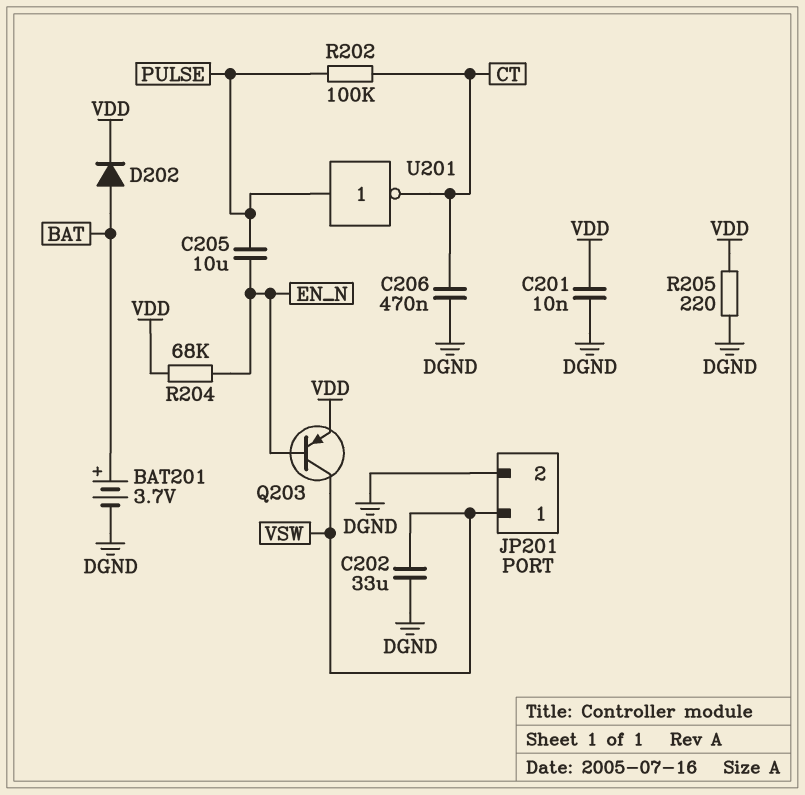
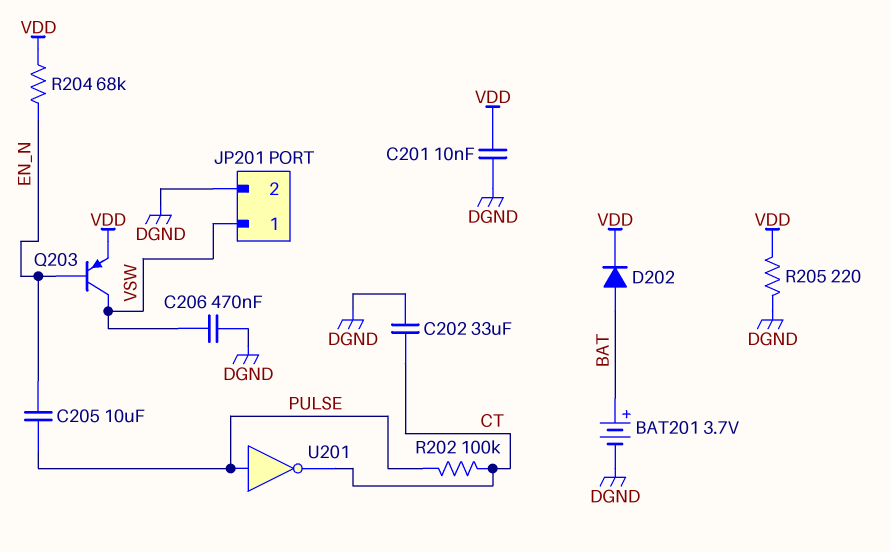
C202: 33uF (DGND, VSW) -> 33uF (CT, DGND)
C206: 470nF (CT, DGND) -> 470nF (DGND, VSW)

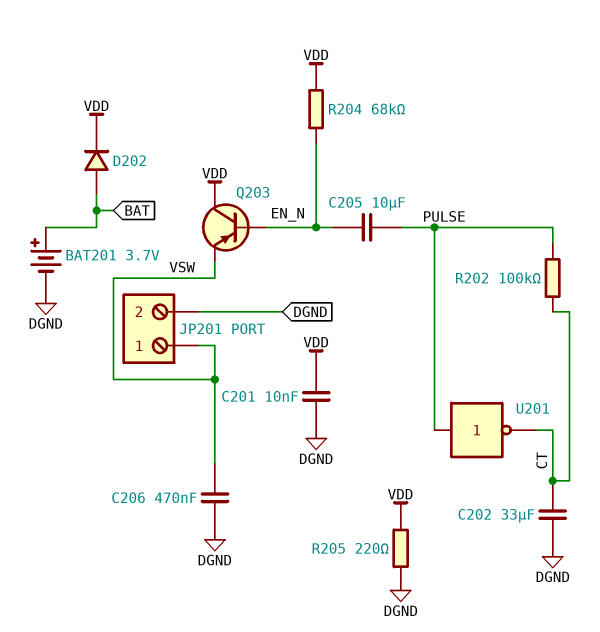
Q203: PNP (B EN_N, C VSW, E VDD) -> PNP (B EN_N, C VDD, E VSW)

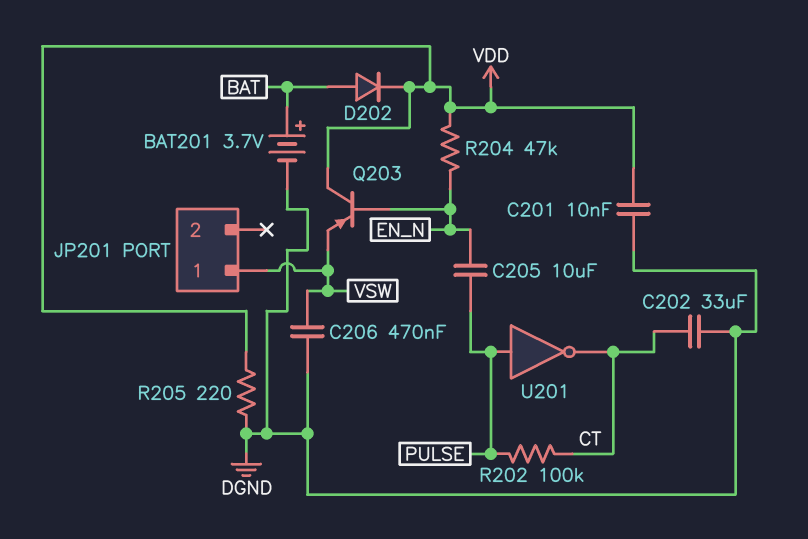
JP201 pin 2: DGND -> none
R204: 68k (EN_N, VDD) -> 47k (EN_N, VDD)

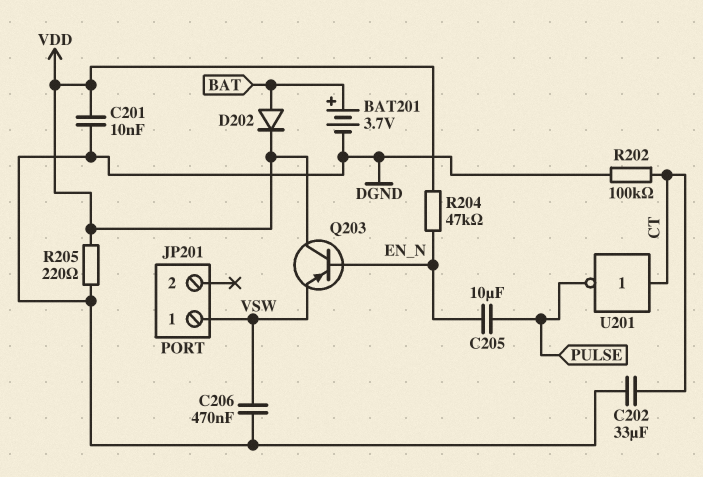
R202: 100k (CT, PULSE) -> 100k (CT, DGND)
U201: NOT (in PULSE, out CT) -> NOT (in CT, out PULSE)

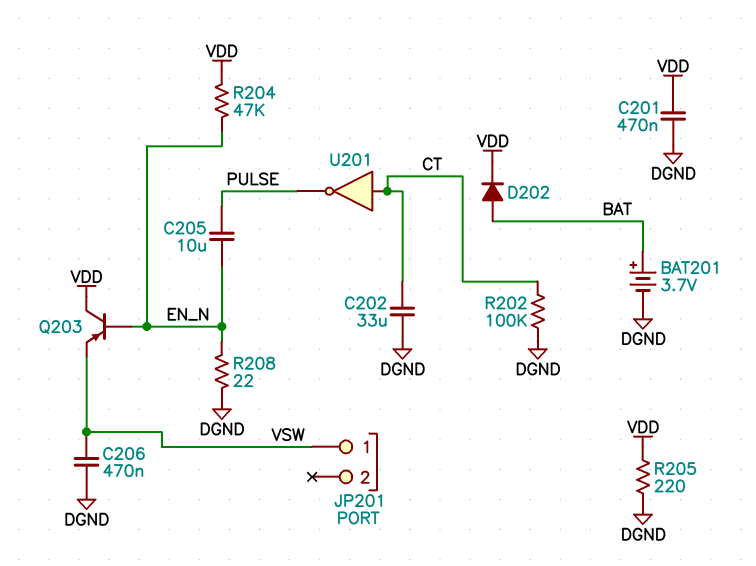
C201: 10nF (DGND, VDD) -> 470nF (DGND, VDD)
R208: none -> 22 (DGND, EN_N)

